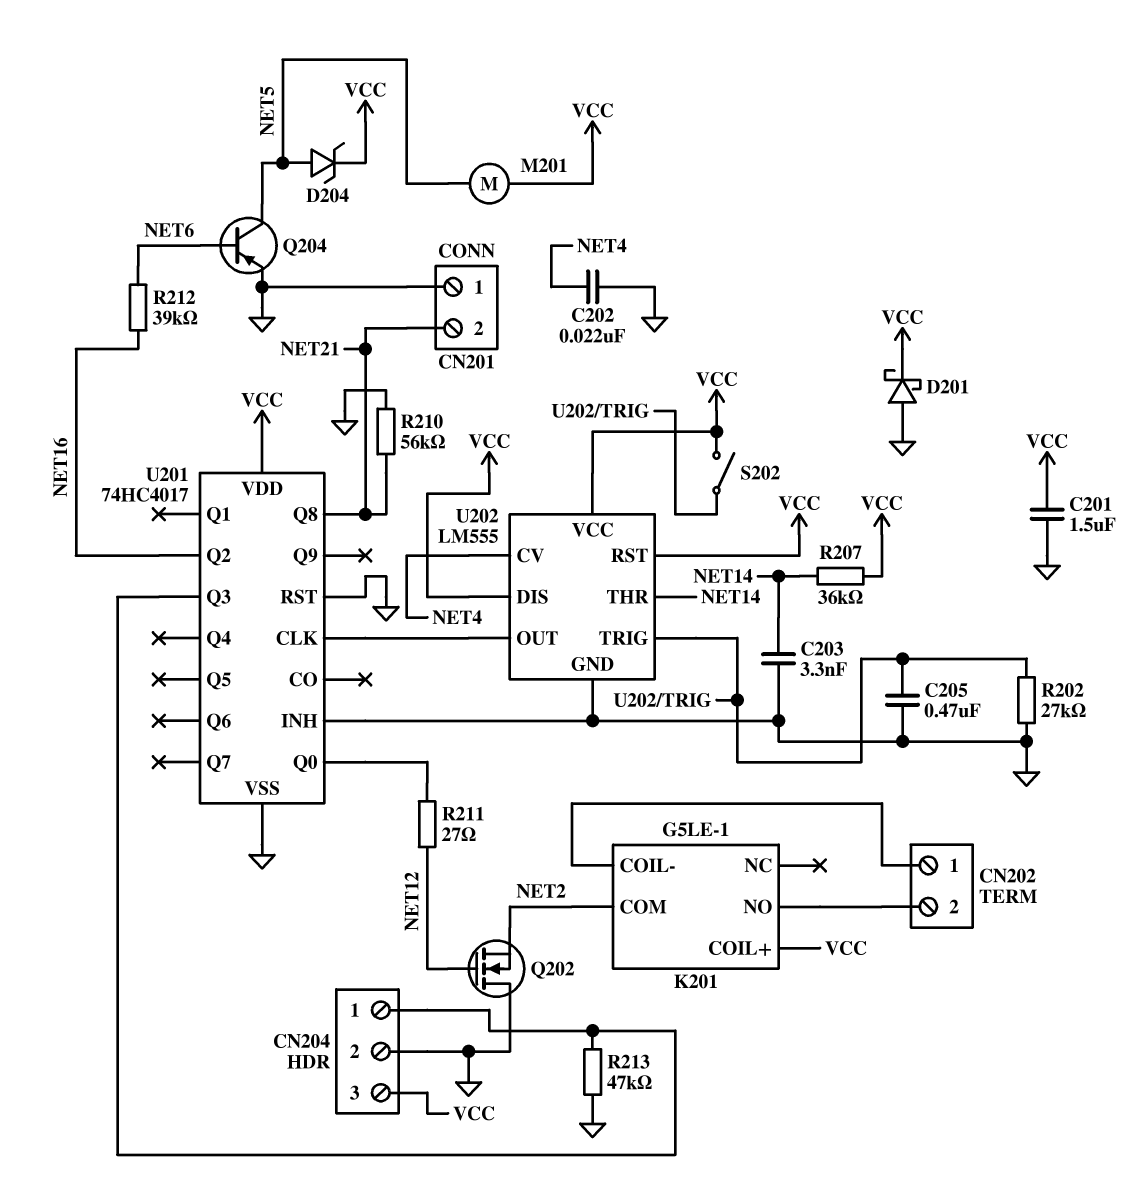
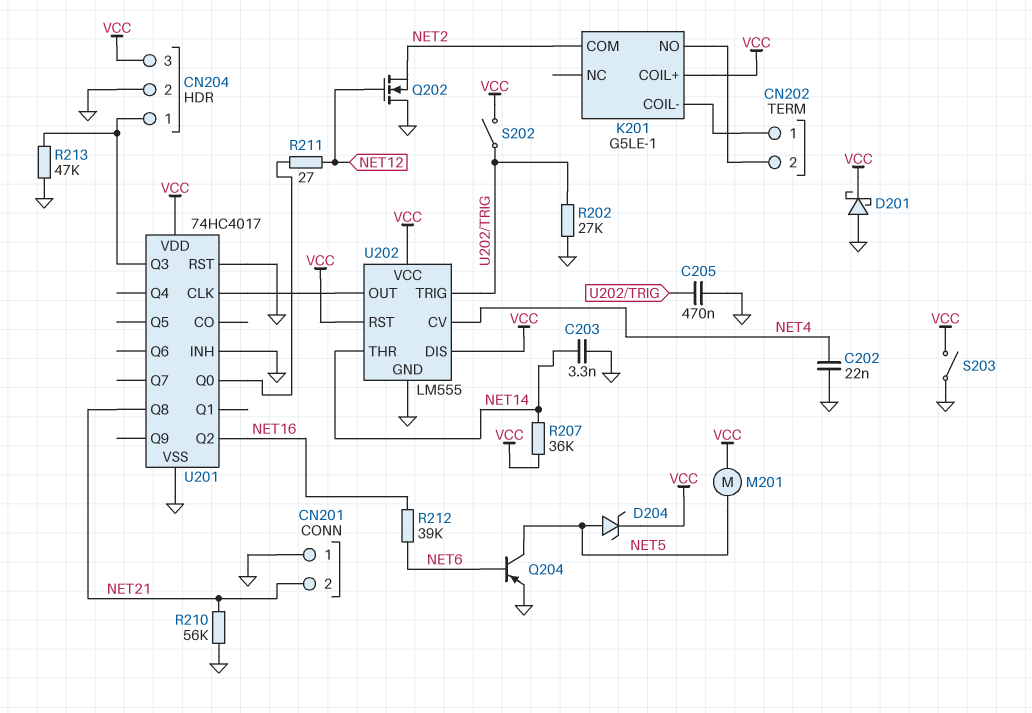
C201: 1.5uF (GND, VCC) -> none
S203: none -> switch (GND, VCC)

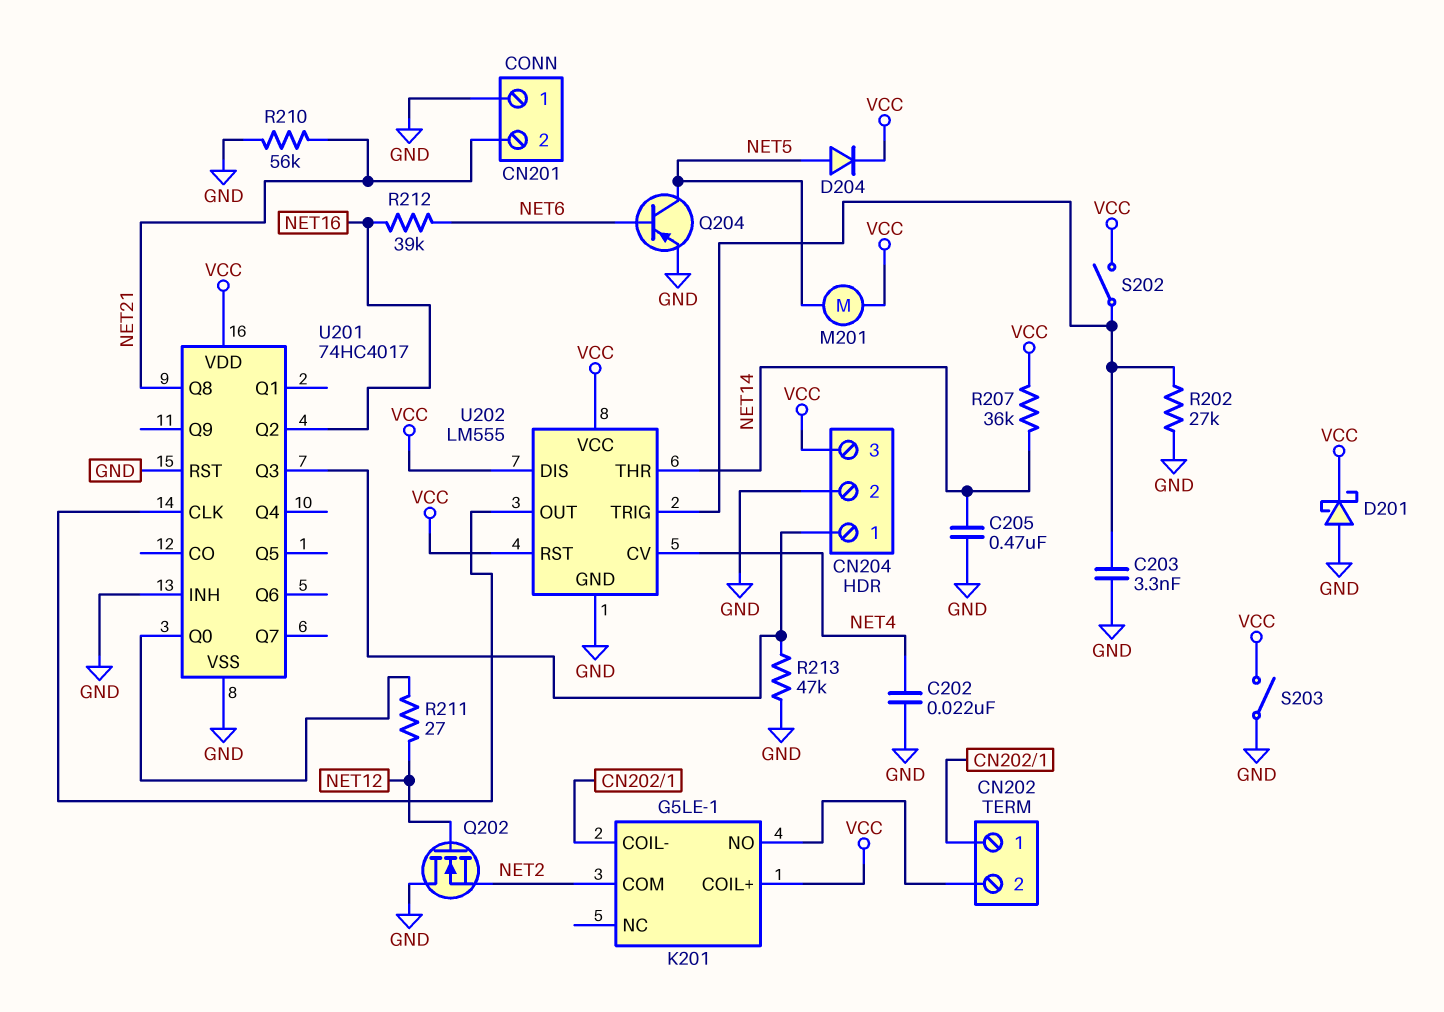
C203: 3.3nF (GND, NET14) -> 3.3nF (GND, U202/TRIG)
C205: 470nF (GND, U202/TRIG) -> 470nF (GND, NET14)
D204: zener (A NET5, K VCC) -> diode (A NET5, K VCC)

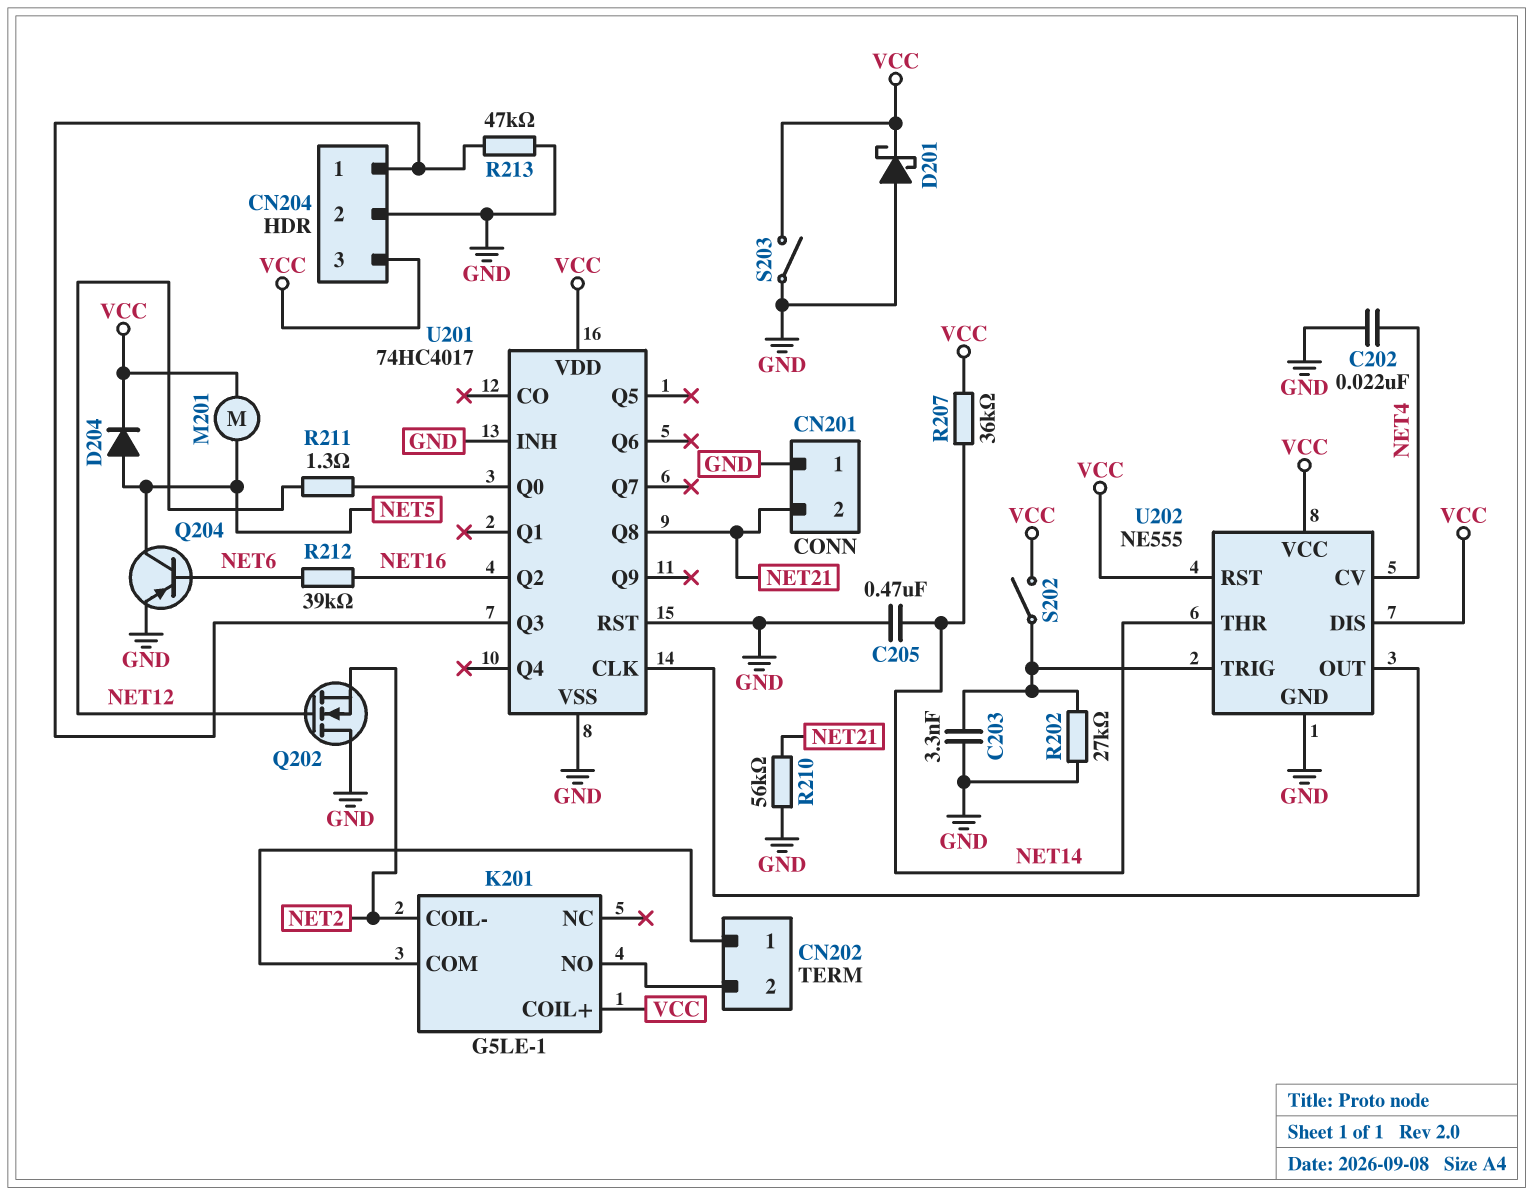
K201 pin COIL-: CN202/1 -> NET2
K201 pin COM: NET2 -> CN202/1
R211: 27 (NET12, U201/Q0) -> 1.3 (NET12, U201/Q0)
U202: LM555 -> NE555

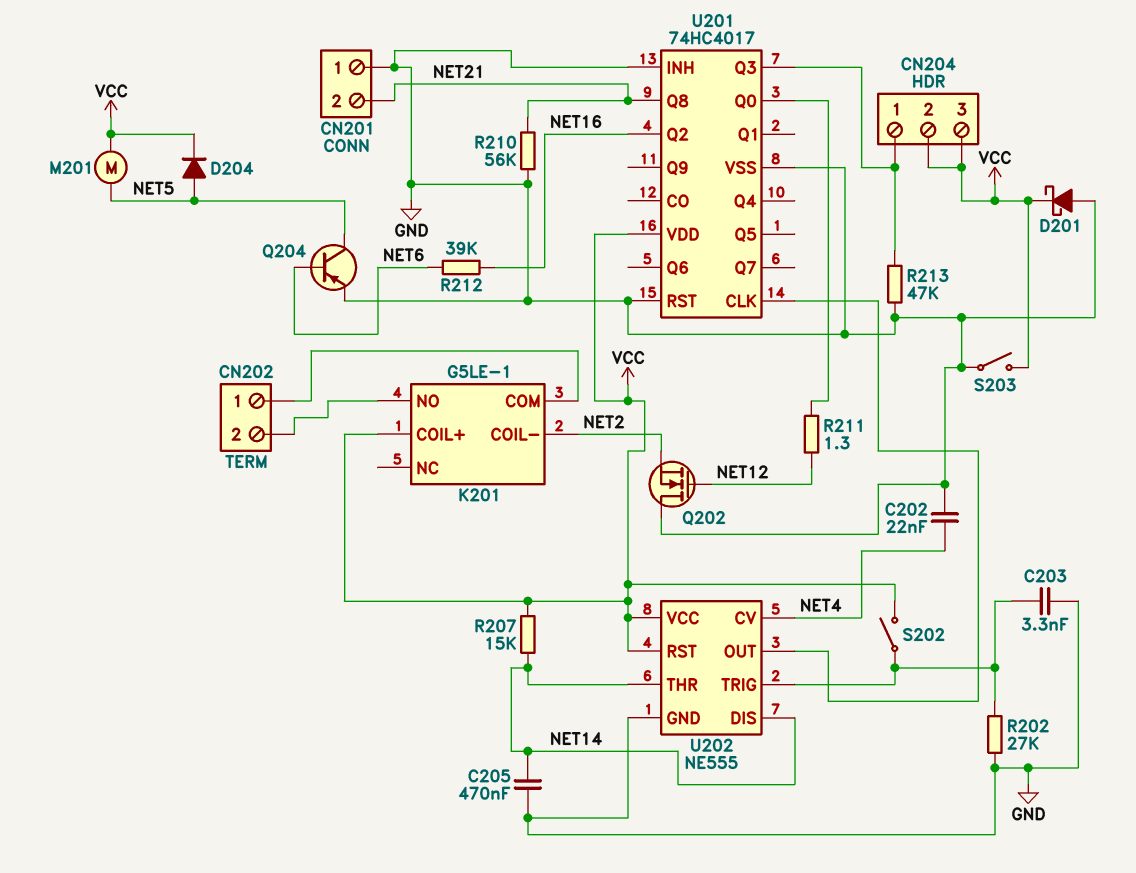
CN204 pin 2: GND -> VCC
R207: 36k (NET14, VCC) -> 15k (NET14, VCC)
U202 pin DIS: VCC -> NET14

